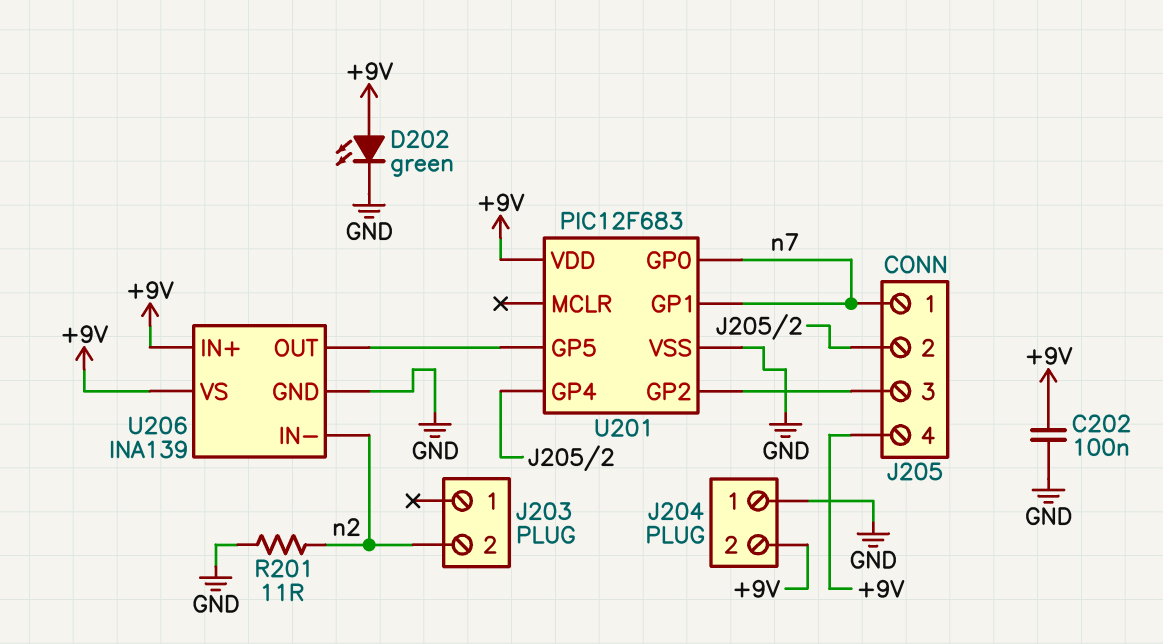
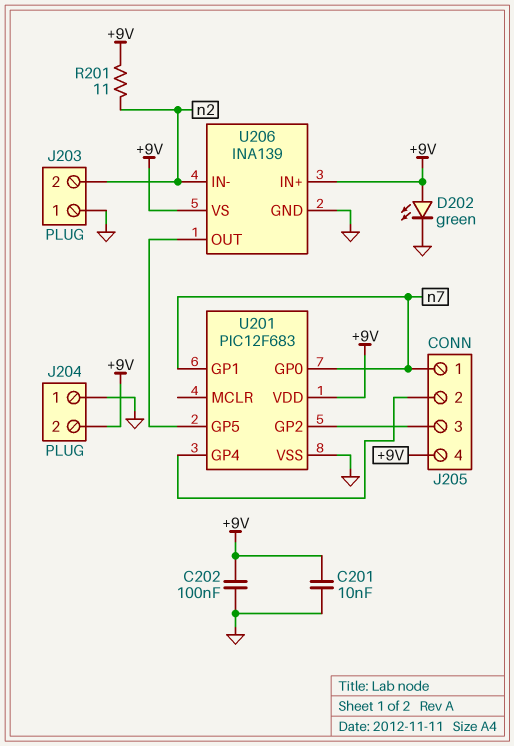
C201: none -> 10nF (+9V, GND)
J203 pin 1: none -> GND
R201: 11 (GND, n2) -> 11 (+9V, n2)

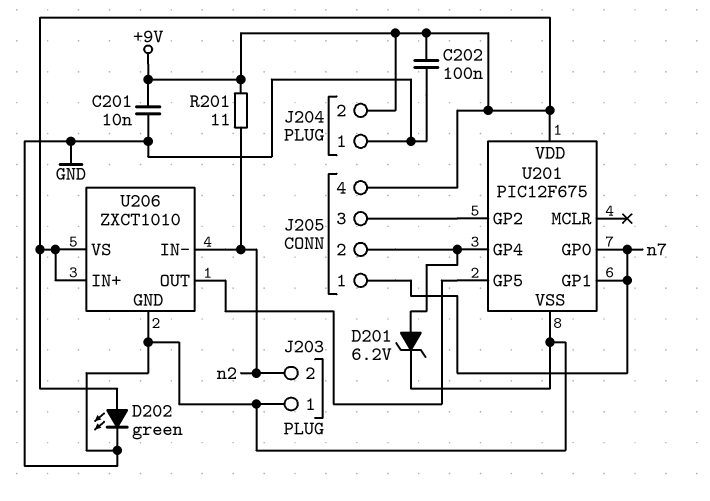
D201: none -> zener 6.2V (A J205/2, K GND)
U201: PIC12F683 -> PIC12F675
U206: INA139 -> ZXCT1010

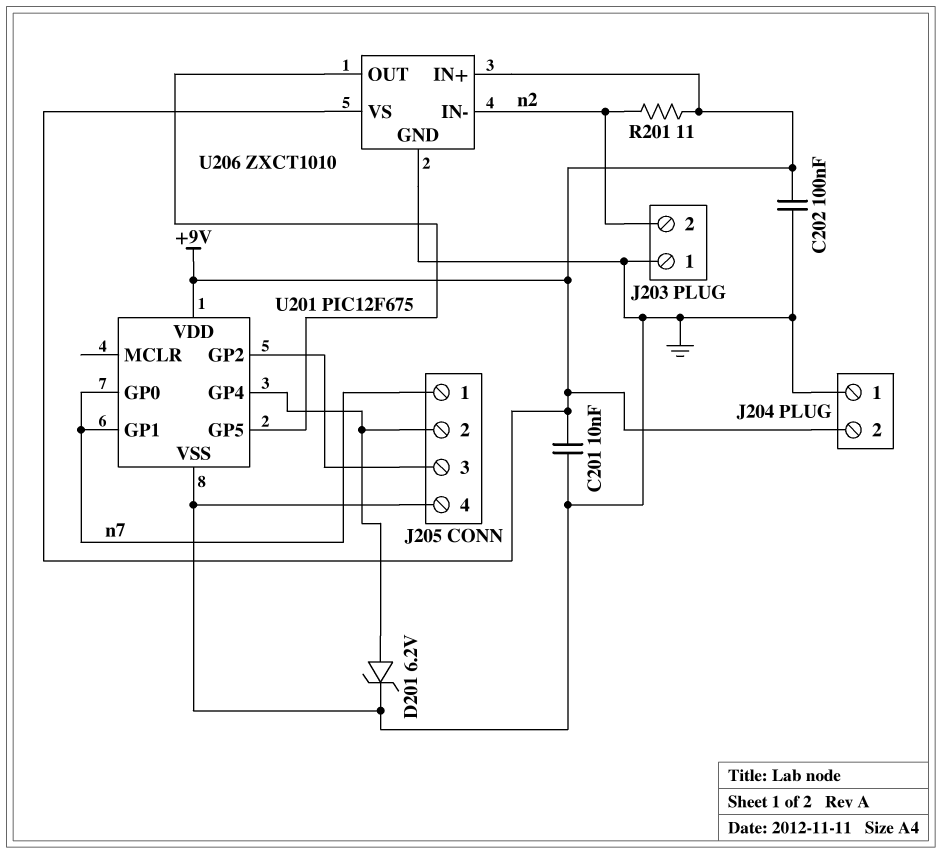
D202: LED green (A +9V, K GND) -> none
J205 pin 4: +9V -> GND

